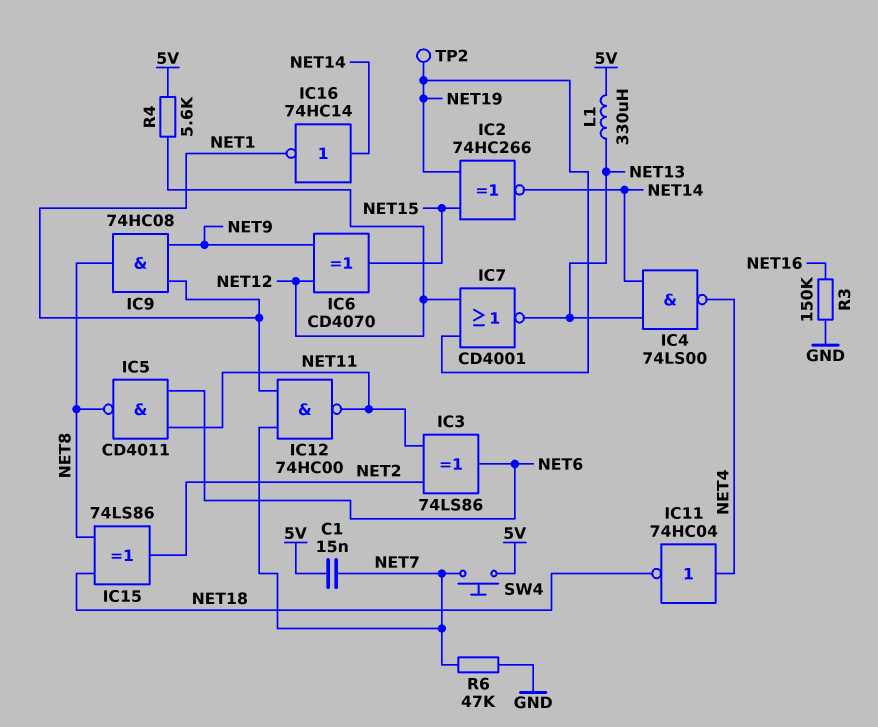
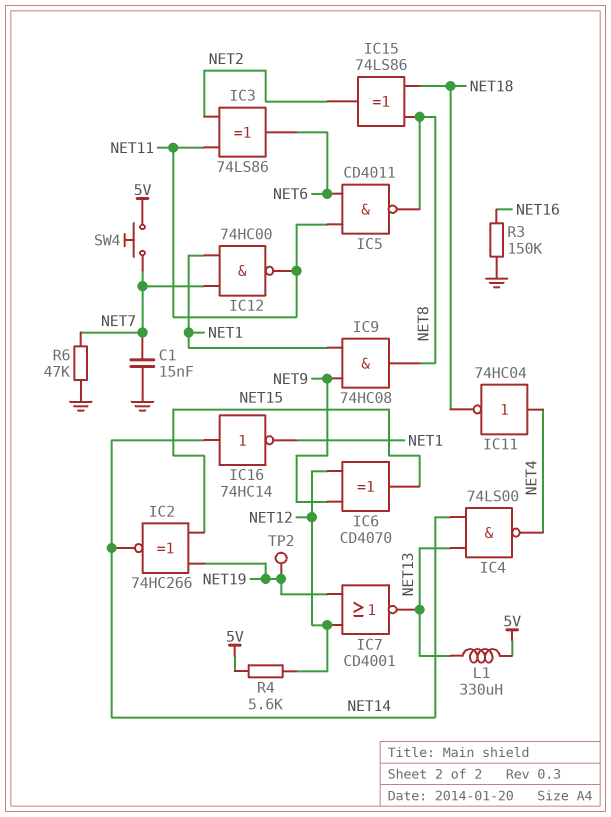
C1: 15nF (5V, NET7) -> 15nF (GND, NET7)

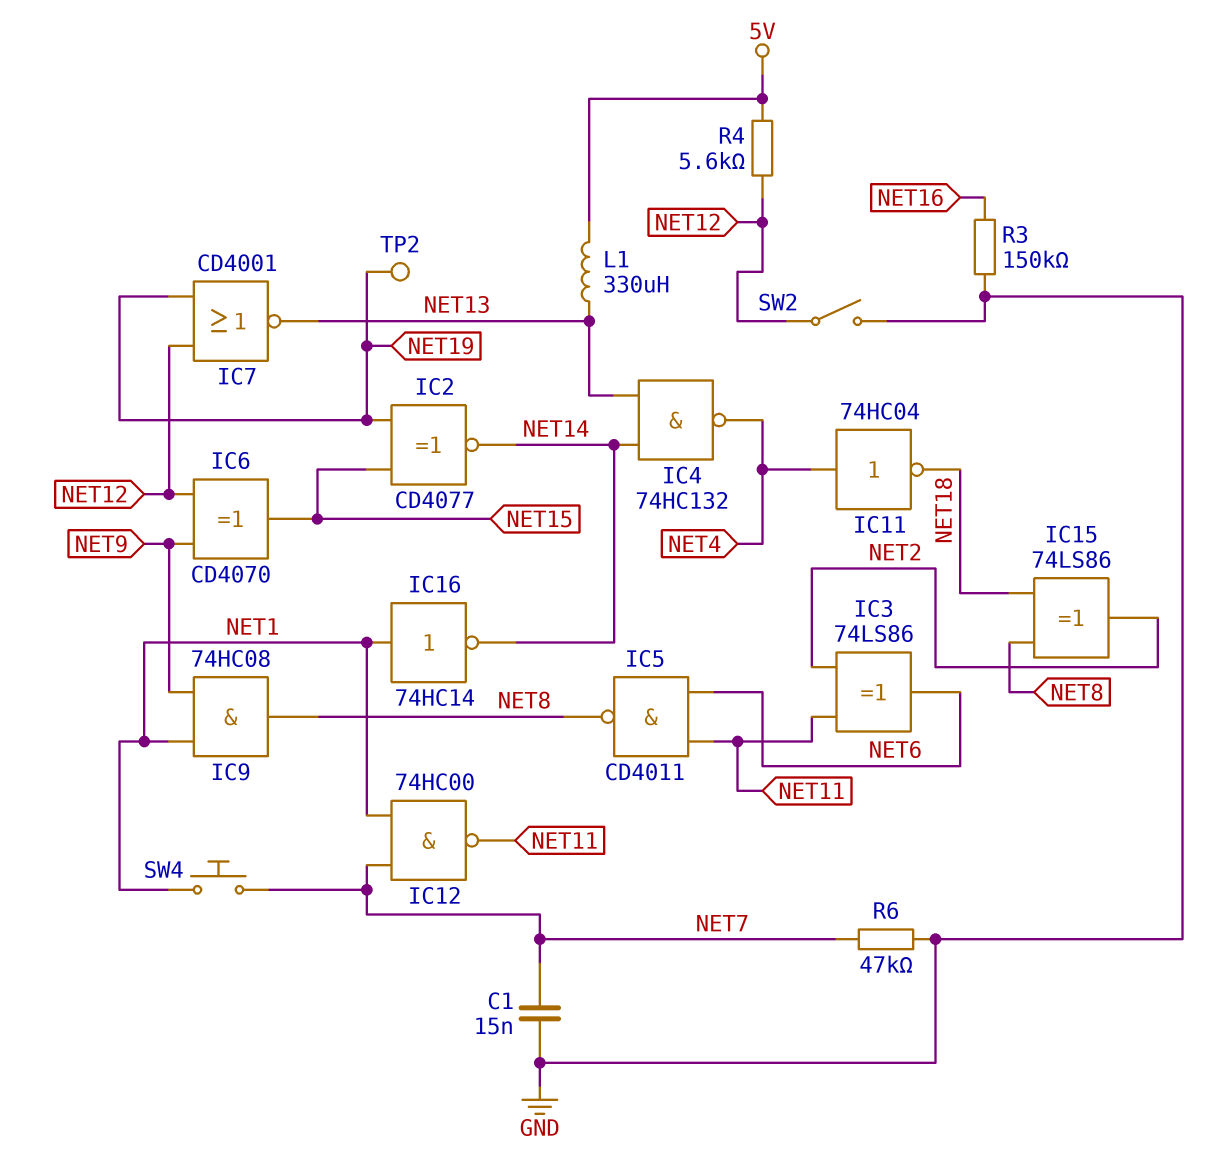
IC2: XNOR 74HC266 (in NET15, in NET19, out NET14) -> XNOR CD4077 (in NET15, in NET19, out NET14)
IC4: NAND 74LS00 (in NET13, in NET14, out NET4) -> NAND 74HC132 (in NET13, in NET14, out NET4)
IC16: NOT 74HC14 (in NET14, out NET1) -> NOT 74HC14 (in NET1, out NET14)
SW2: none -> switch (GND, NET12)
SW4: button (5V, NET7) -> button (NET1, NET7)

